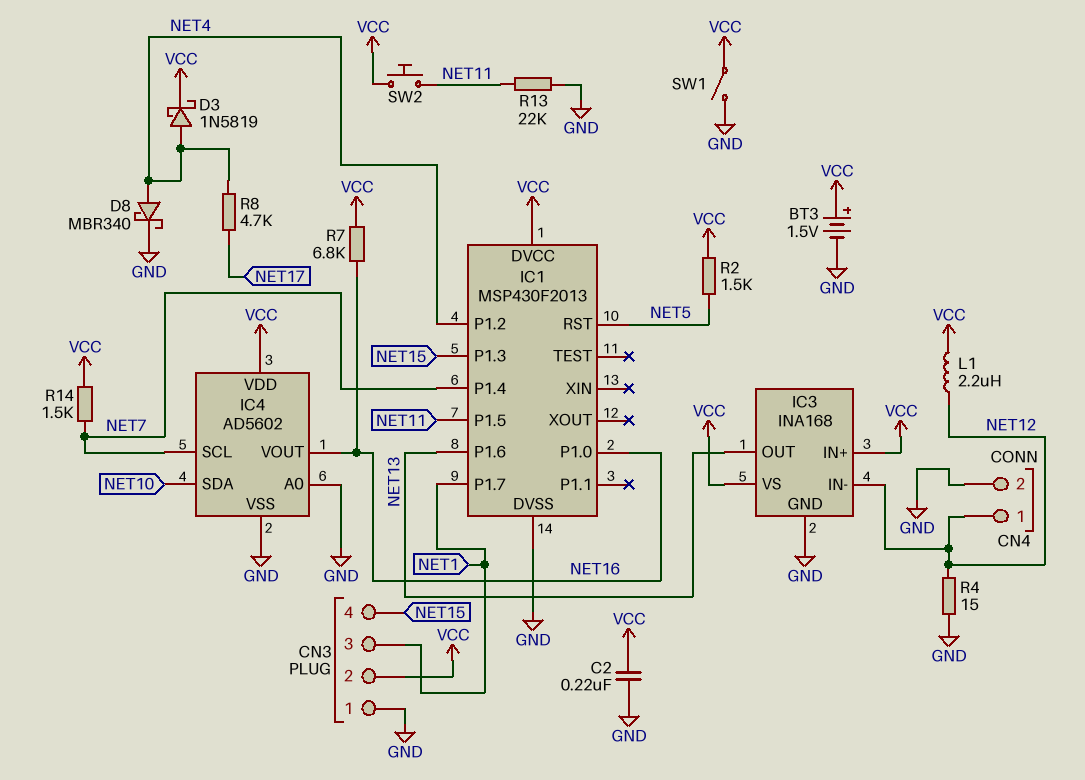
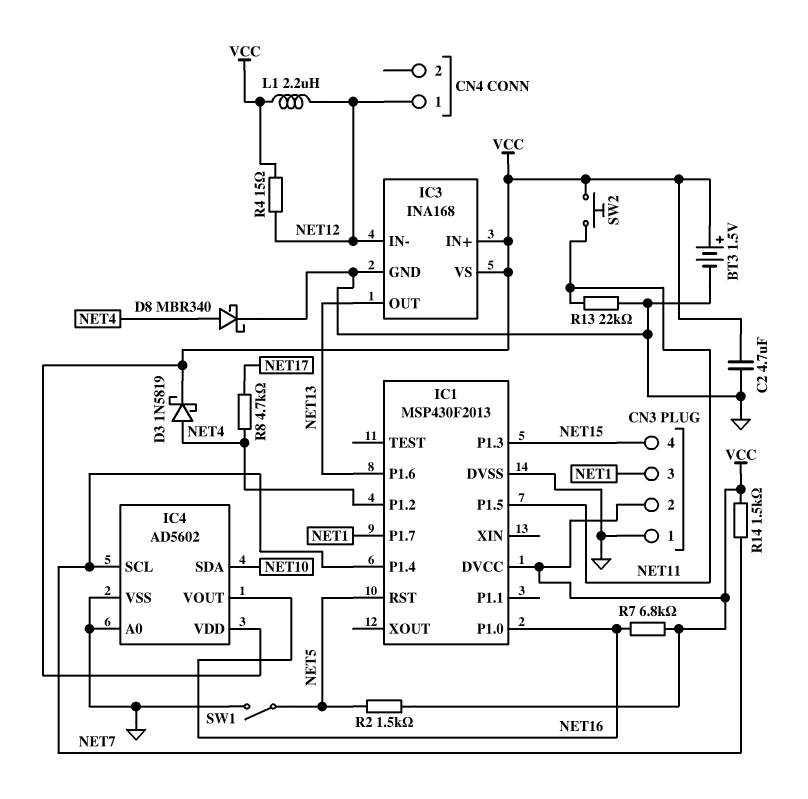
C2: 220nF (GND, VCC) -> 4.7uF (GND, VCC)
CN4 pin 2: GND -> none
R4: 15 (GND, NET12) -> 15 (NET12, VCC)
SW1: switch (GND, VCC) -> switch (GND, NET5)

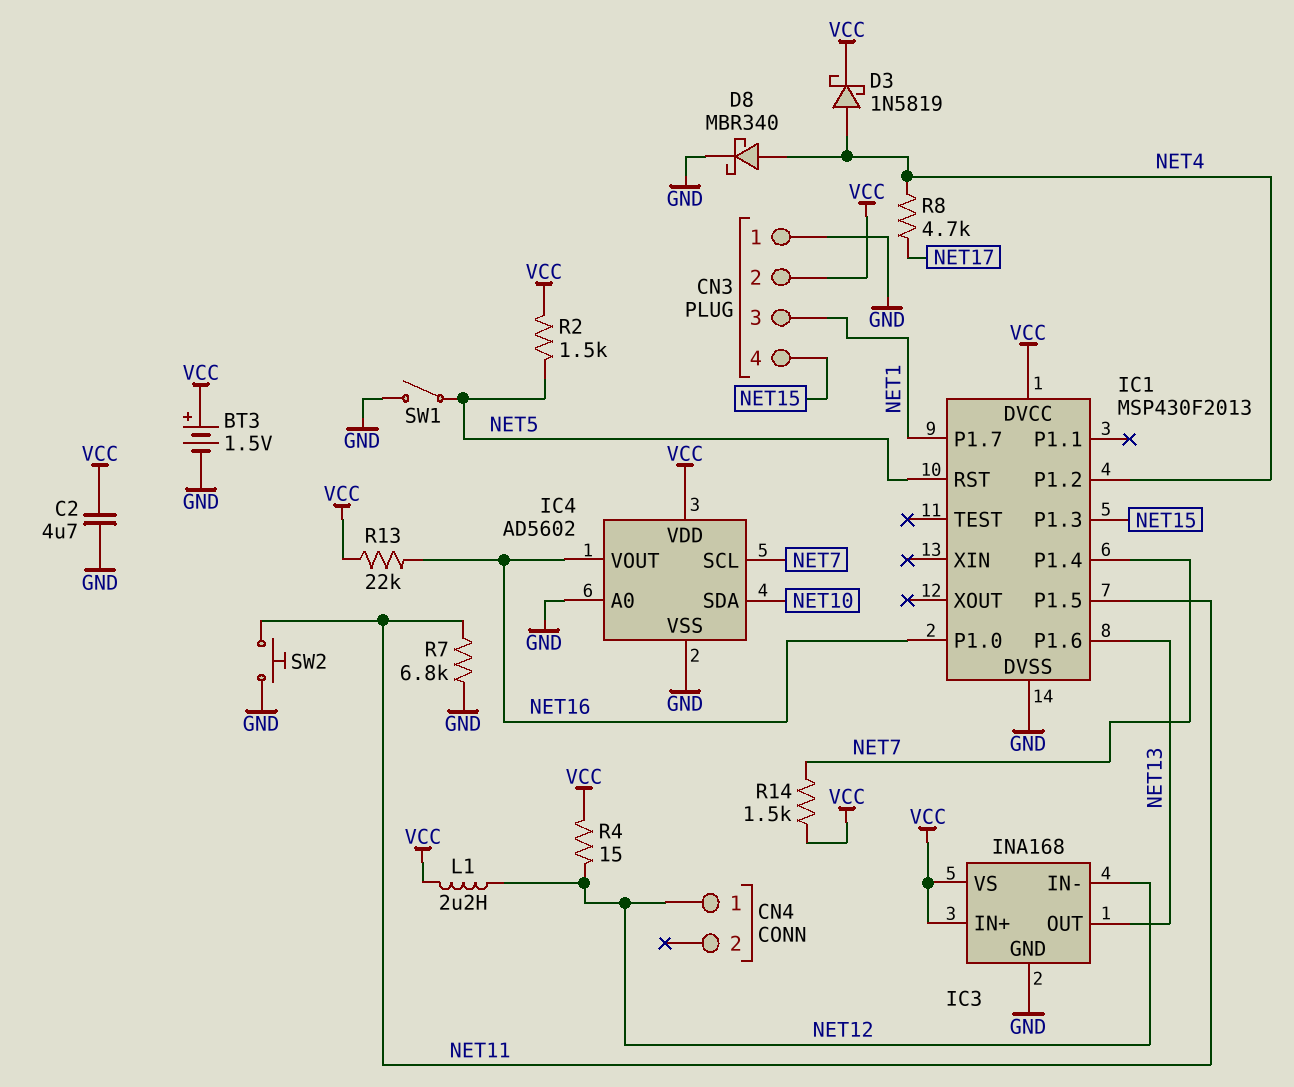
R7: 6.8k (NET16, VCC) -> 6.8k (GND, NET11)
R13: 22k (GND, NET11) -> 22k (NET16, VCC)
SW2: button (NET11, VCC) -> button (GND, NET11)

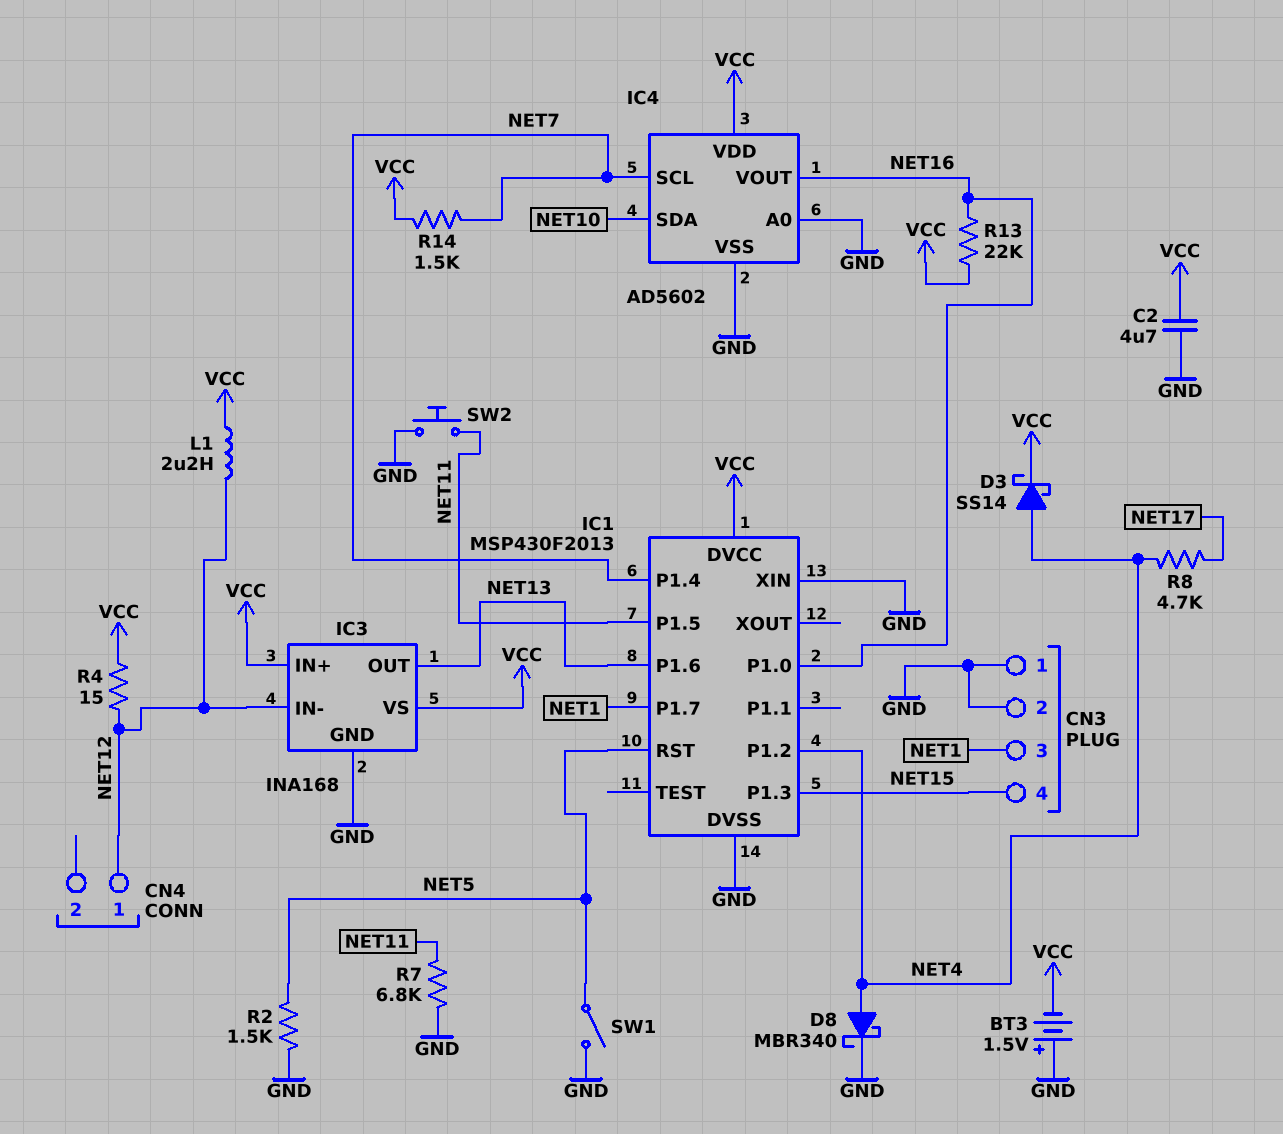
BT3: 1.5V (plus VCC, minus GND) -> 1.5V (plus GND, minus VCC)
CN3 pin 2: VCC -> GND
D3: schottky 1N5819 (A NET4, K VCC) -> schottky SS14 (A NET4, K VCC)
IC1 pin XIN: none -> GND
R2: 1.5k (NET5, VCC) -> 1.5k (GND, NET5)

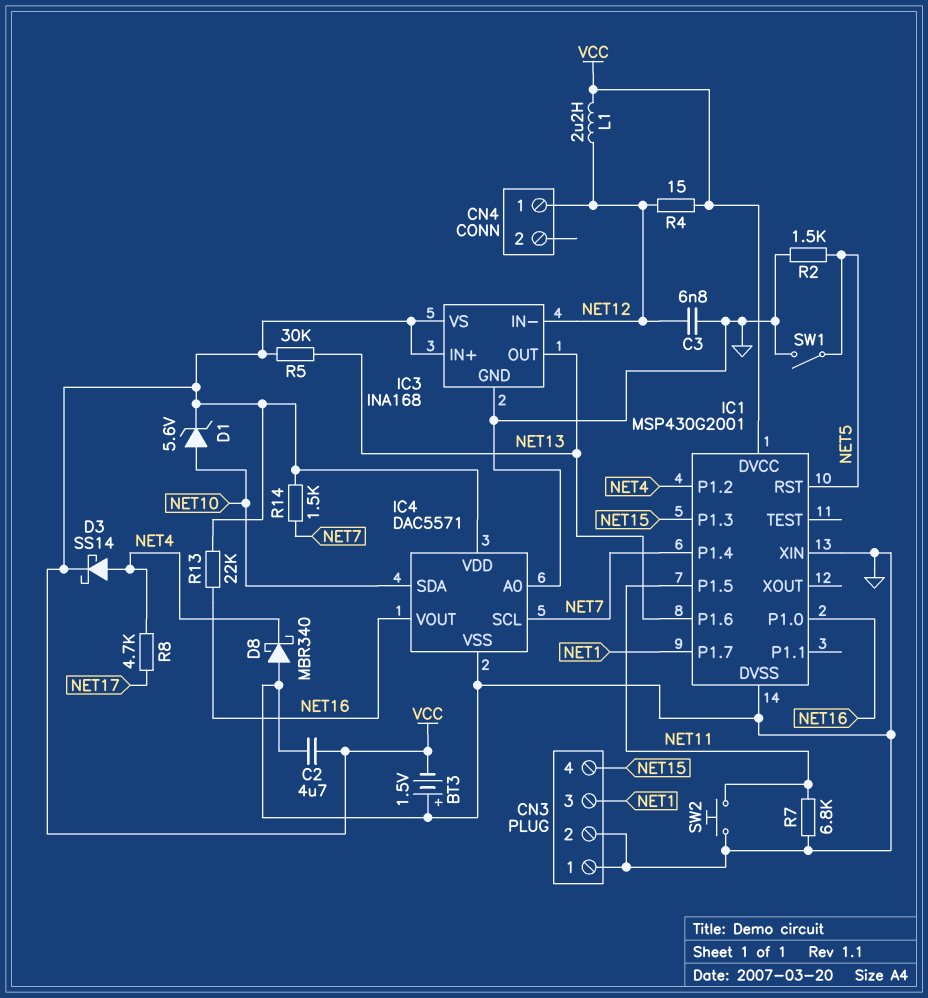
C3: none -> 6.8nF (GND, NET12)
D1: none -> zener 5.6V (A NET10, K VCC)
D8: schottky MBR340 (A NET4, K GND) -> schottky MBR340 (A GND, K NET4)
IC1: MSP430F2013 -> MSP430G2001
IC4: AD5602 -> DAC5571
R5: none -> 30k (NET13, VCC)

